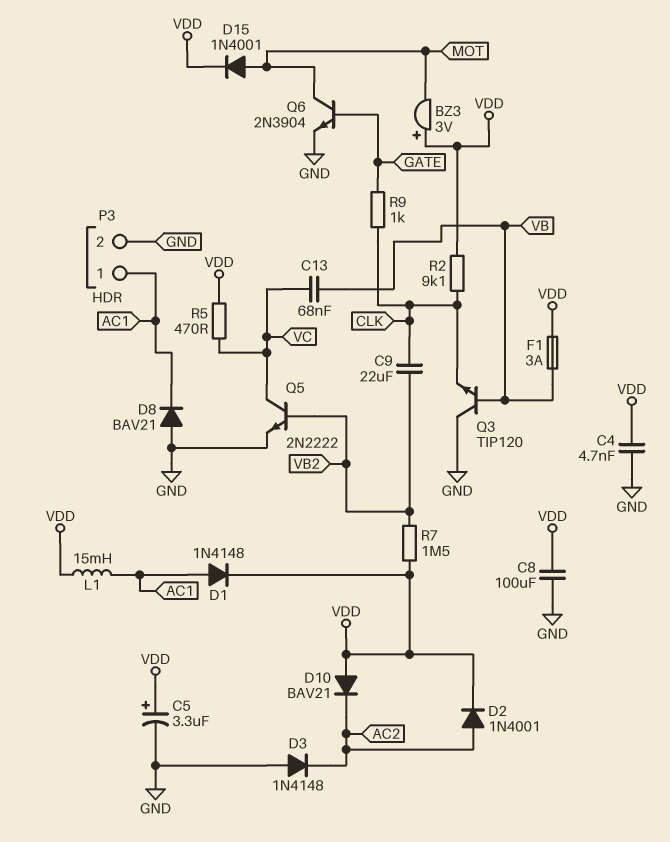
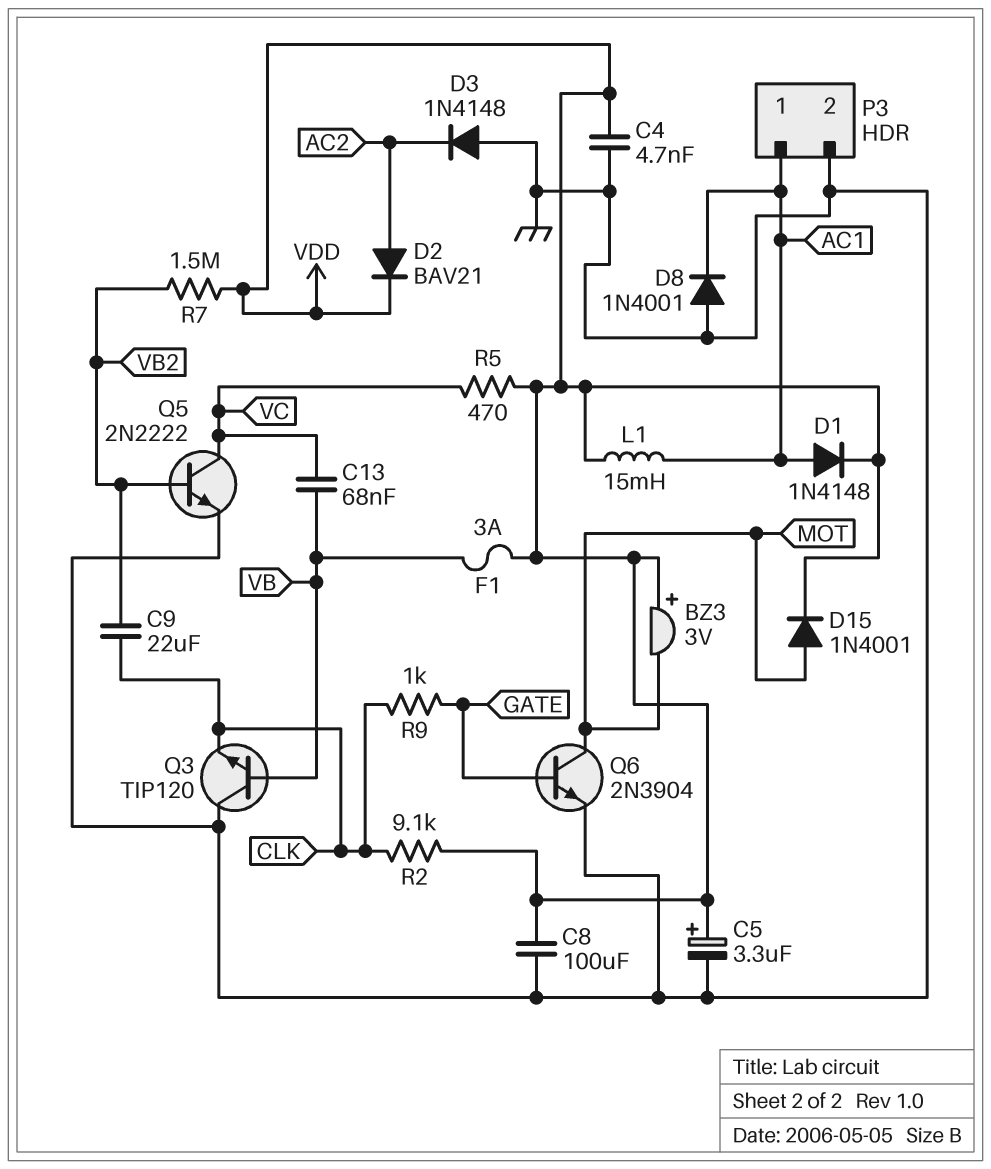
D2: diode 1N4001 (A AC2, K VDD) -> diode BAV21 (A AC2, K VDD)
D8: diode BAV21 (A GND, K AC1) -> diode 1N4001 (A GND, K AC1)
D10: diode BAV21 (A VDD, K AC2) -> none

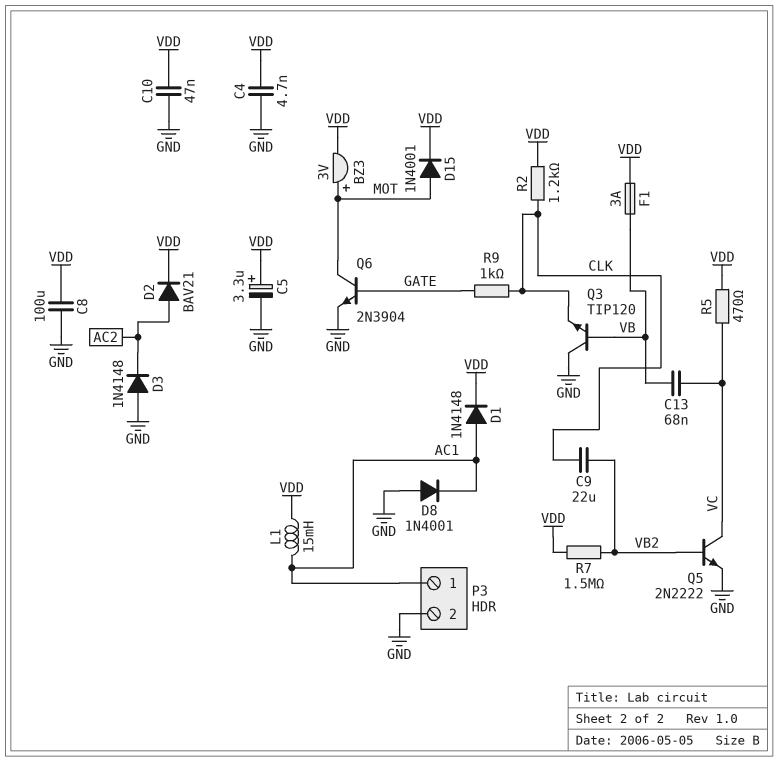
BZ3: buzzer 3V (plus VDD, minus MOT) -> buzzer 3V (plus MOT, minus VDD)
C10: none -> 47nF (GND, VDD)
R2: 9.1k (CLK, VDD) -> 1.2k (CLK, VDD)

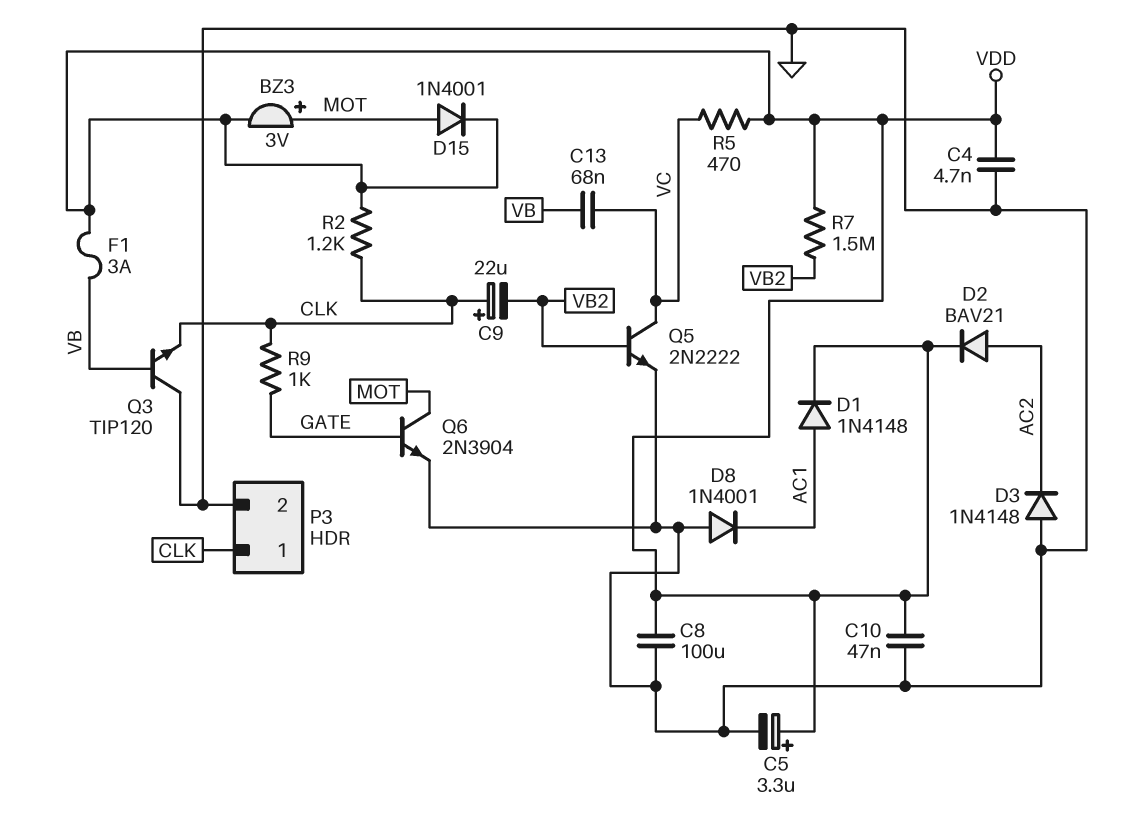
C9: 22uF (CLK, VB2) -> 22uF (plus CLK, minus VB2)
L1: 15mH (AC1, VDD) -> none
P3 pin 1: AC1 -> CLK

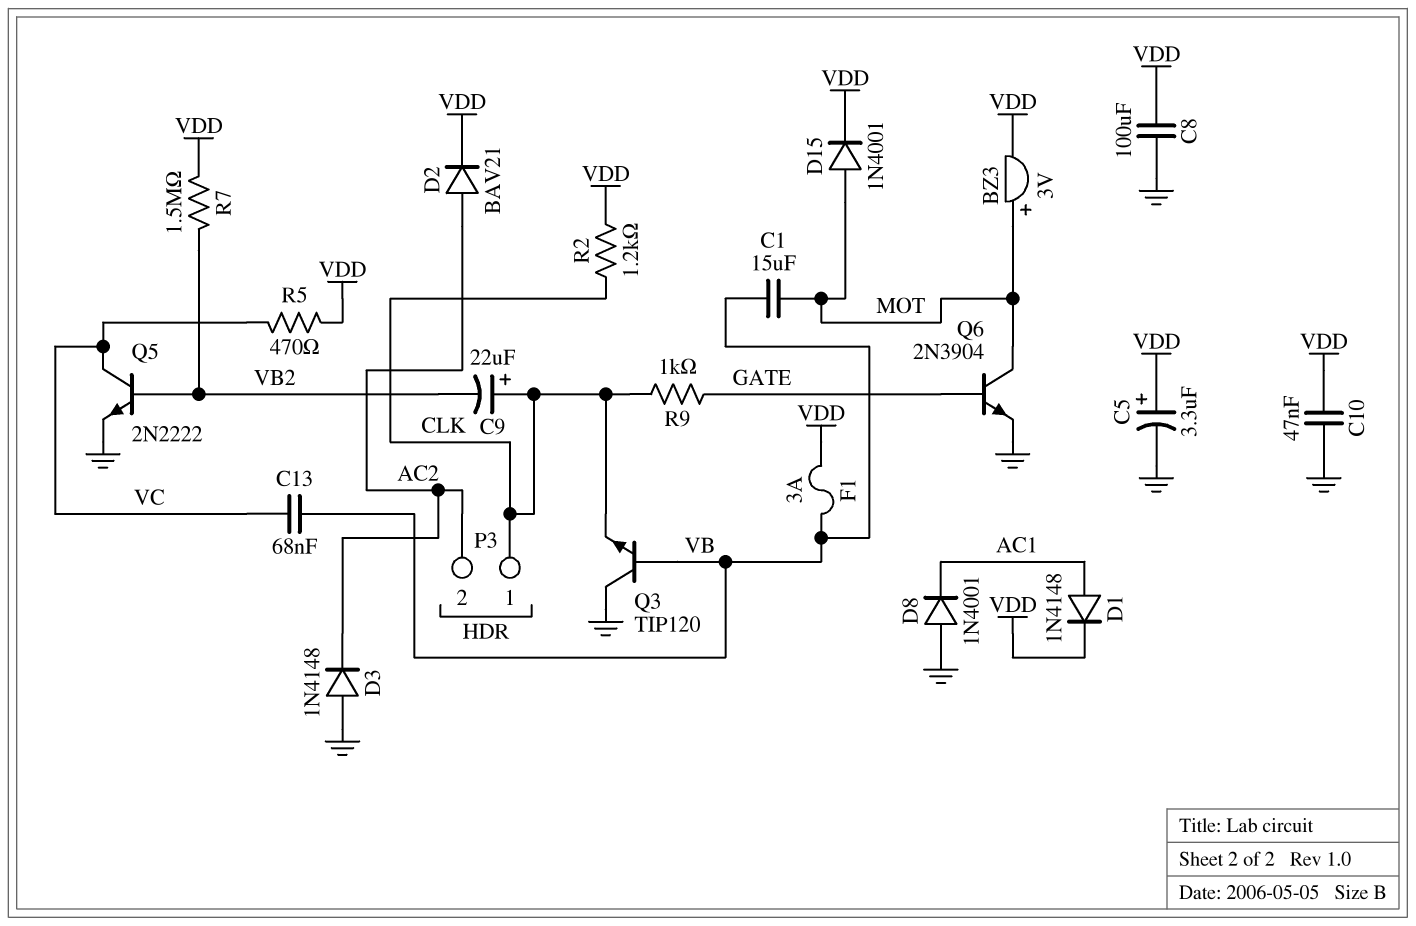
C1: none -> 15uF (MOT, VB)
C4: 4.7nF (GND, VDD) -> none
P3 pin 2: GND -> AC2

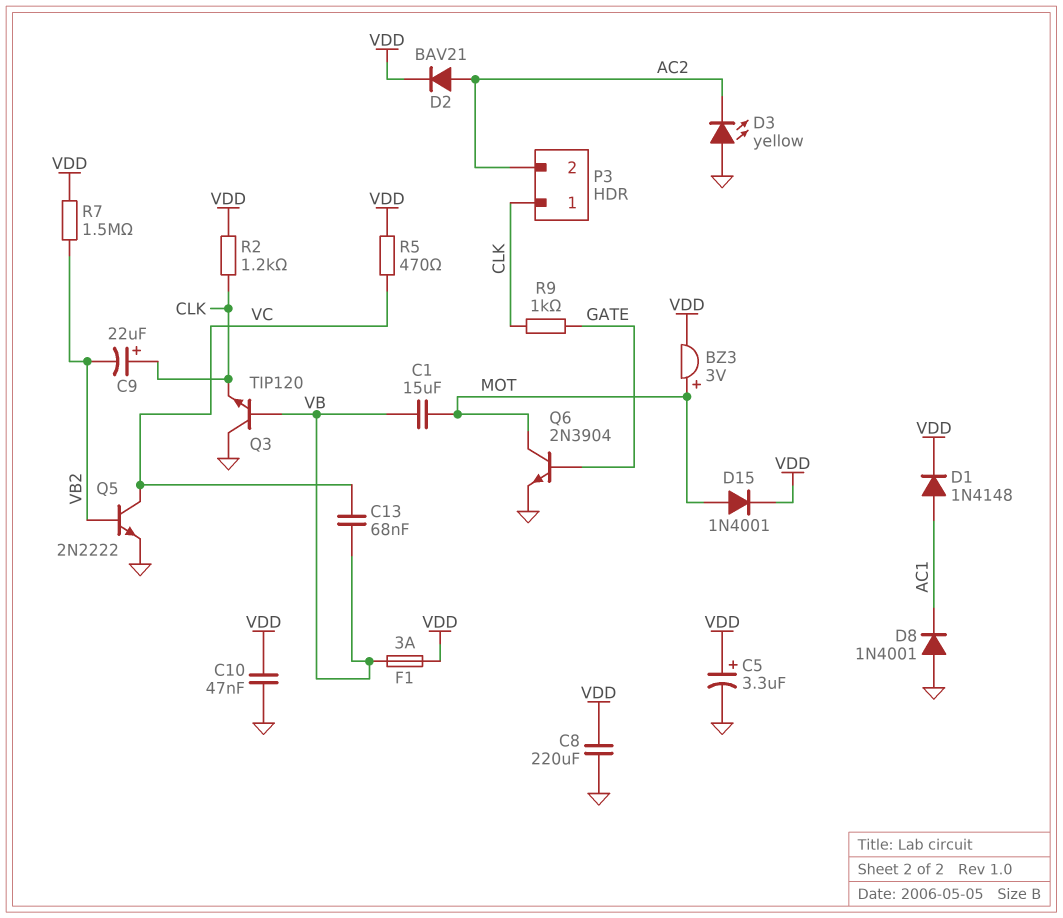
C8: 100uF (GND, VDD) -> 220uF (GND, VDD)
D3: diode 1N4148 (A GND, K AC2) -> LED yellow (A GND, K AC2)

